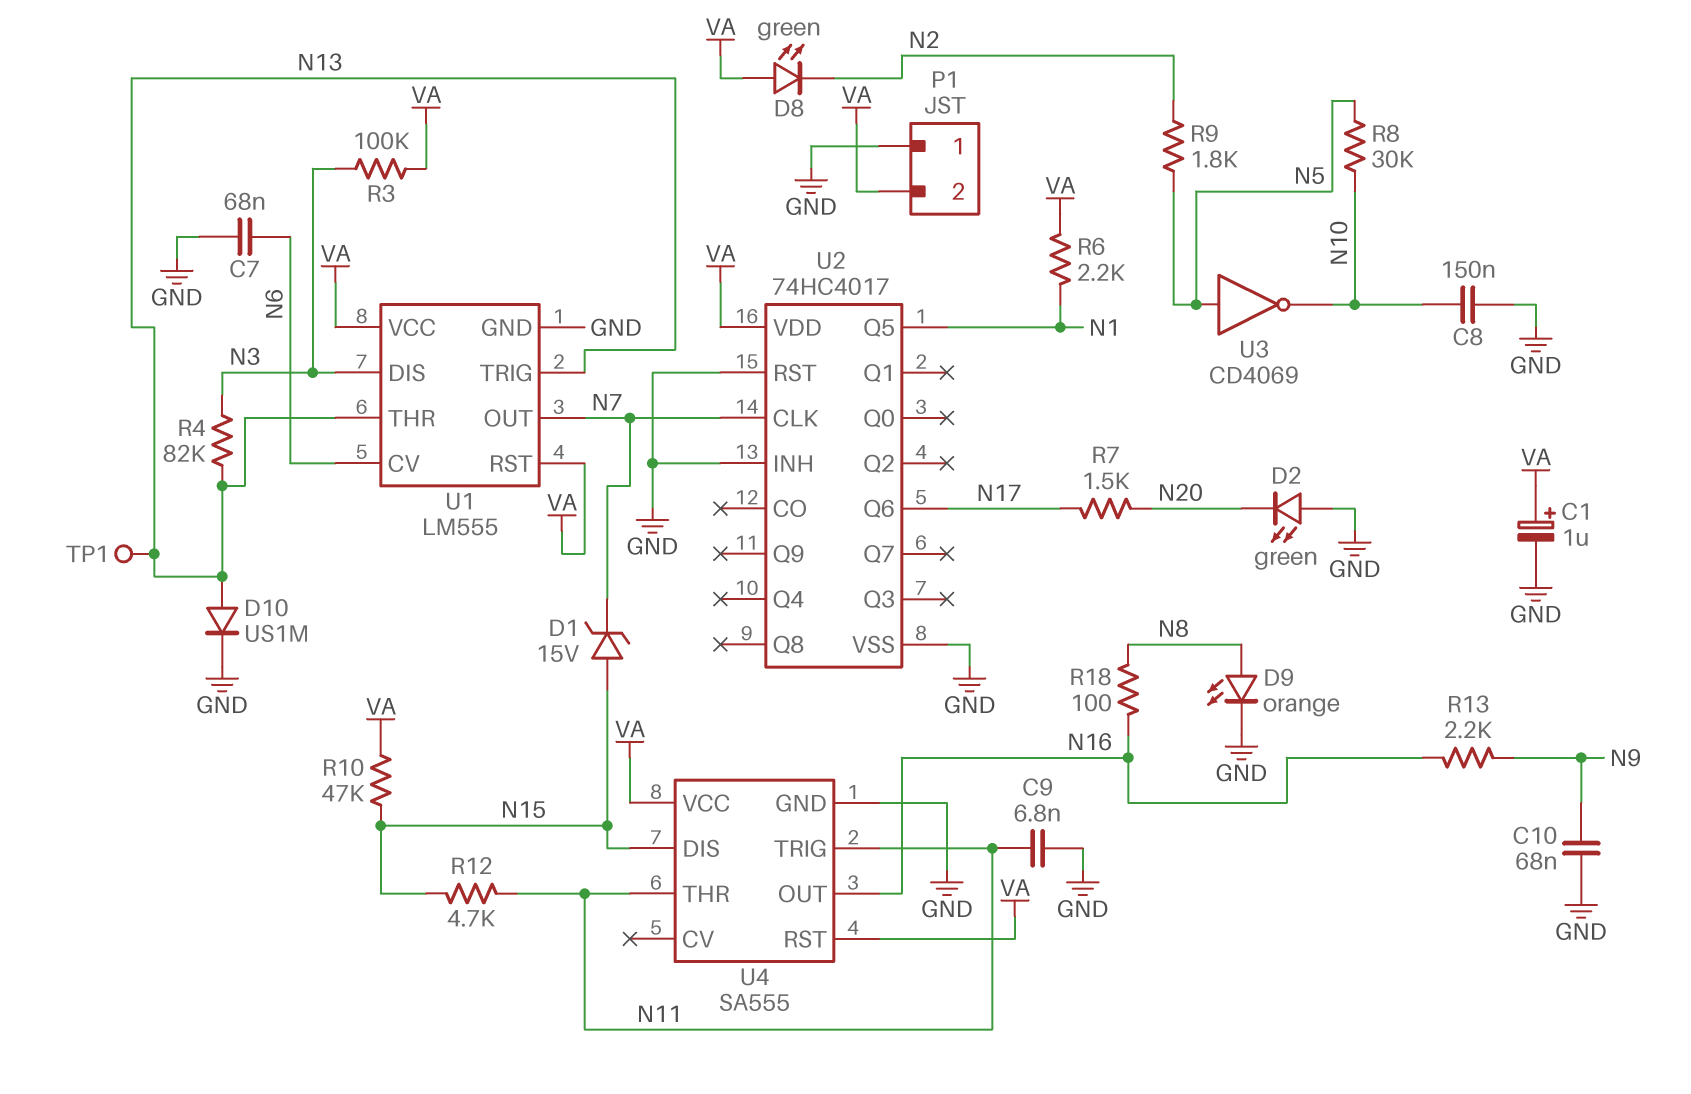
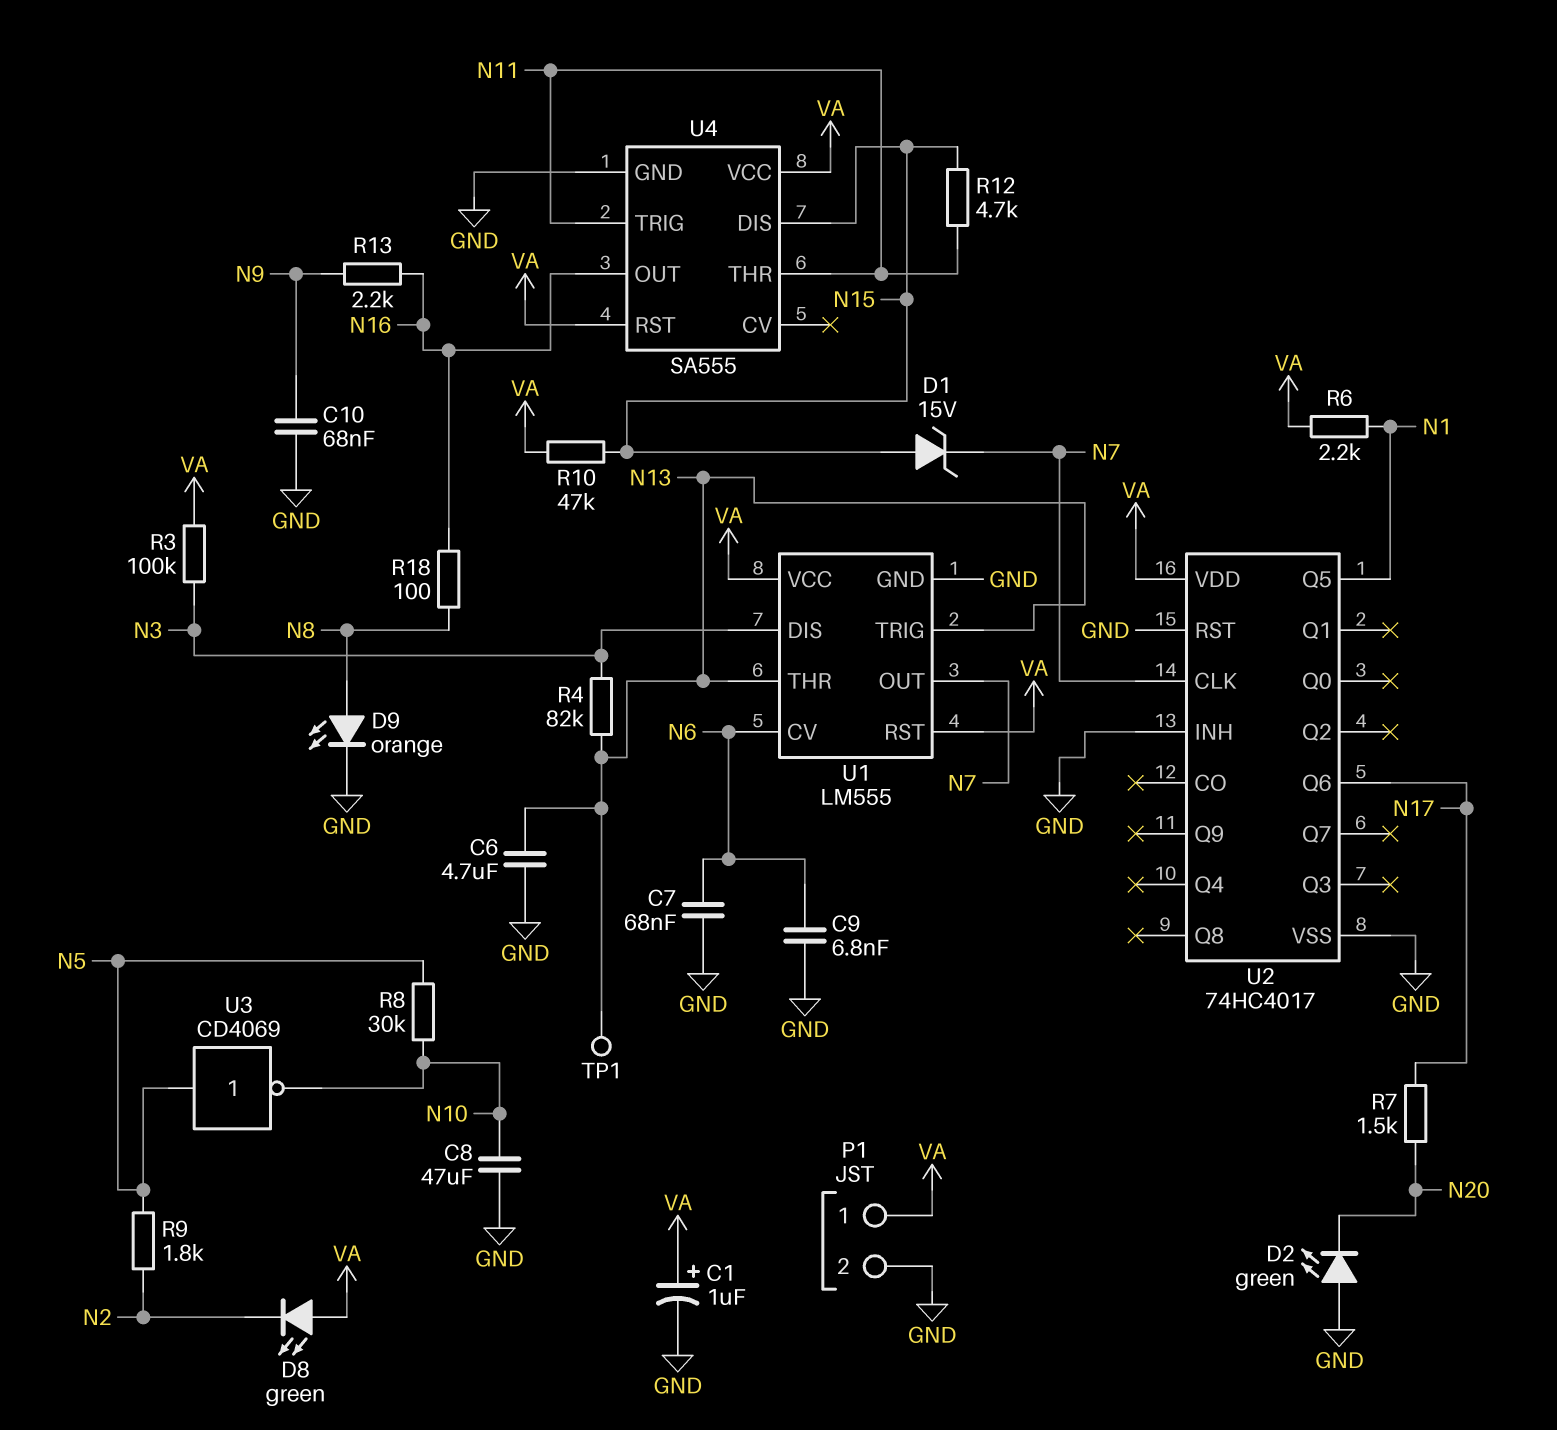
C6: none -> 4.7uF (GND, N13)
C8: 150nF (GND, N10) -> 47uF (GND, N10)
C9: 6.8nF (GND, N11) -> 6.8nF (GND, N6)
D10: diode US1M (A N13, K GND) -> none
P1 pin 1: GND -> VA
P1 pin 2: VA -> GND

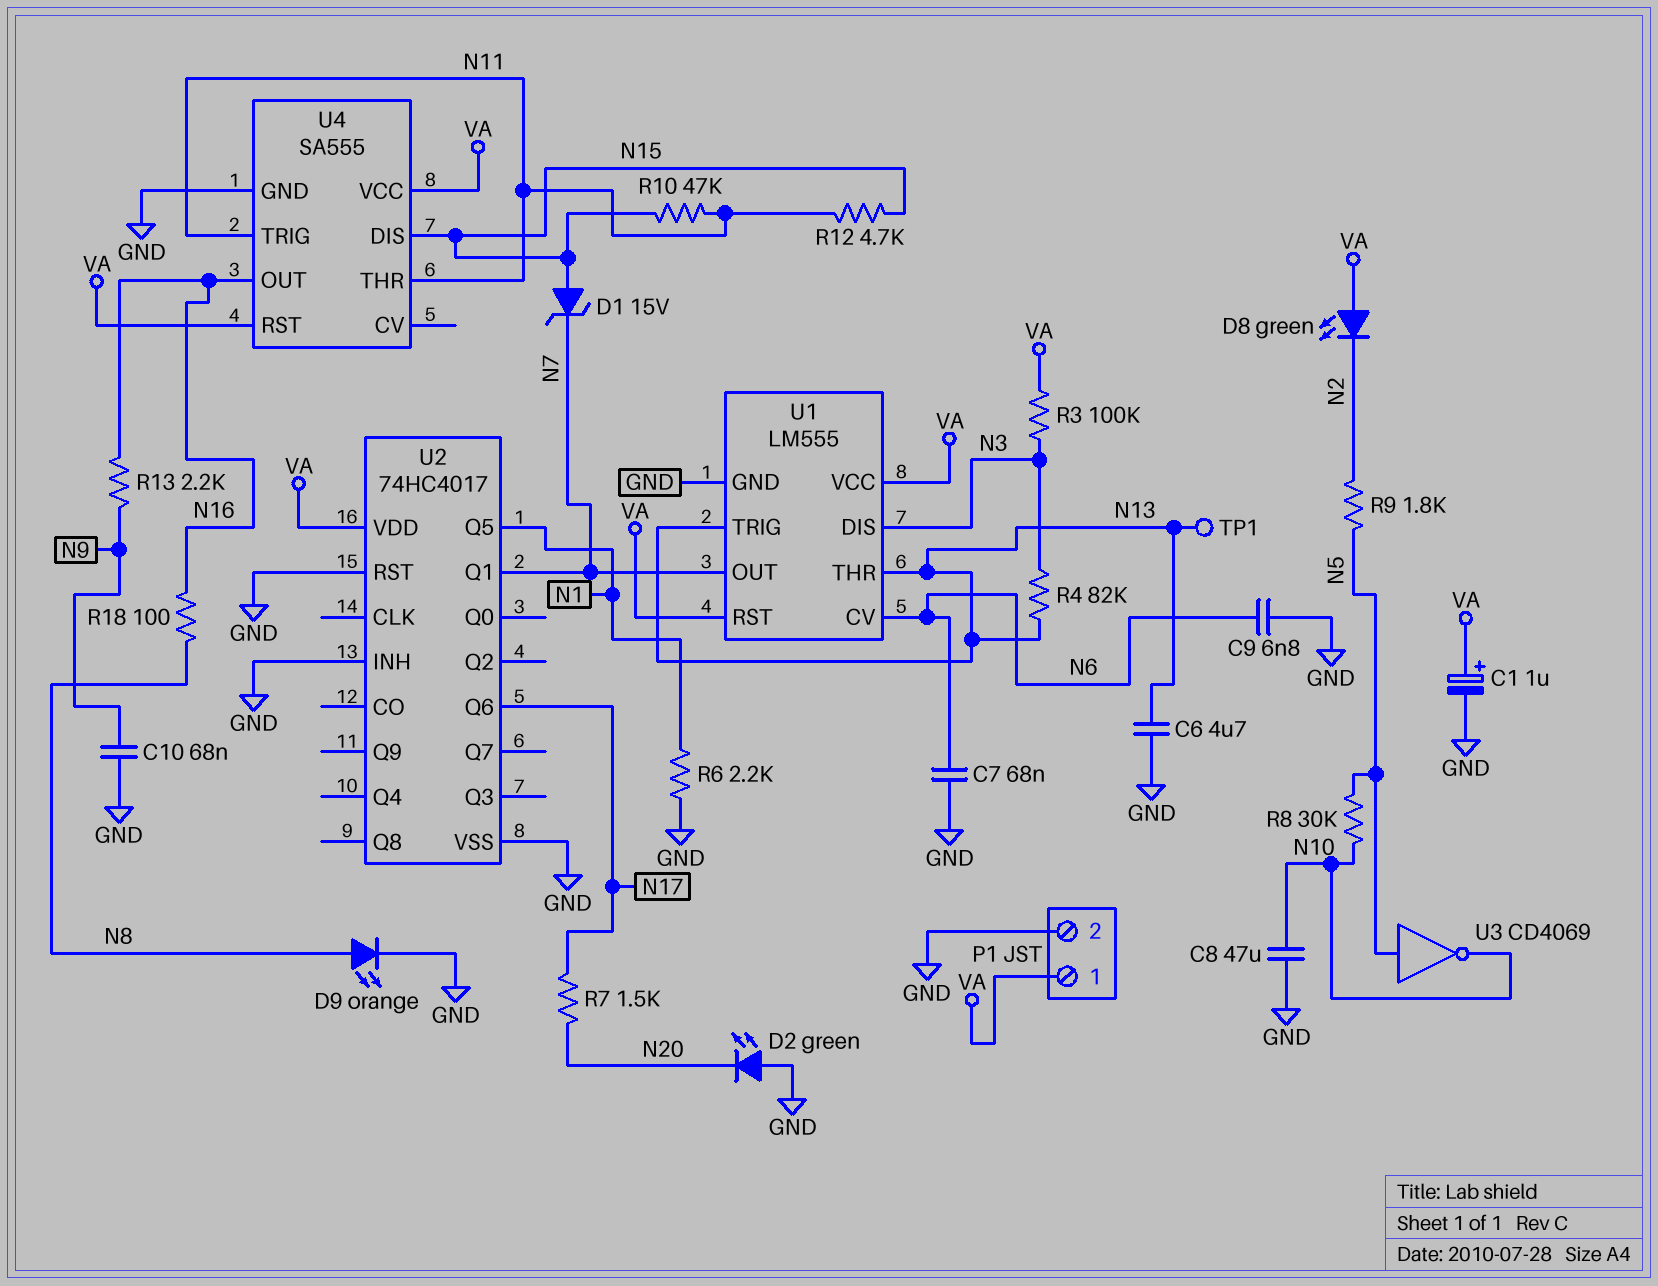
R6: 2.2k (N1, VA) -> 2.2k (GND, N1)
R10: 47k (N15, VA) -> 47k (N11, N15)
U2 pin CLK: N7 -> none
U2 pin Q1: none -> N7

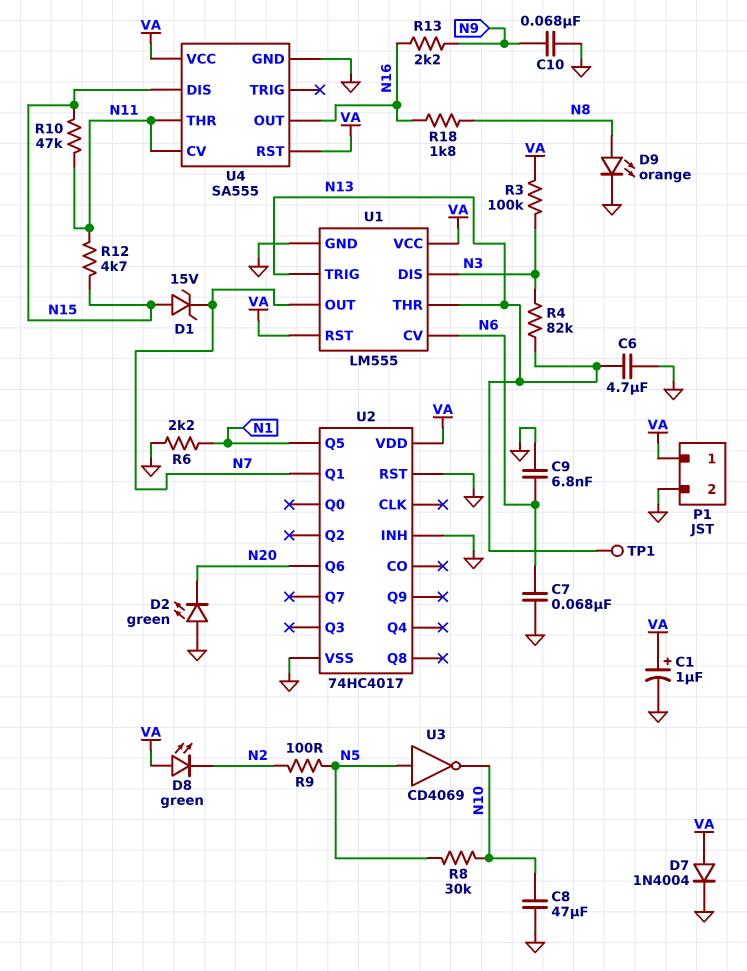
D7: none -> diode 1N4004 (A VA, K GND)
R7: 1.5k (N17, N20) -> none
R9: 1.8k (N2, N5) -> 100 (N2, N5)
R18: 100 (N8, N16) -> 1.8k (N8, N16)
U2 pin Q6: N17 -> N20
U4 pin CV: none -> N11
U4 pin TRIG: N11 -> none

